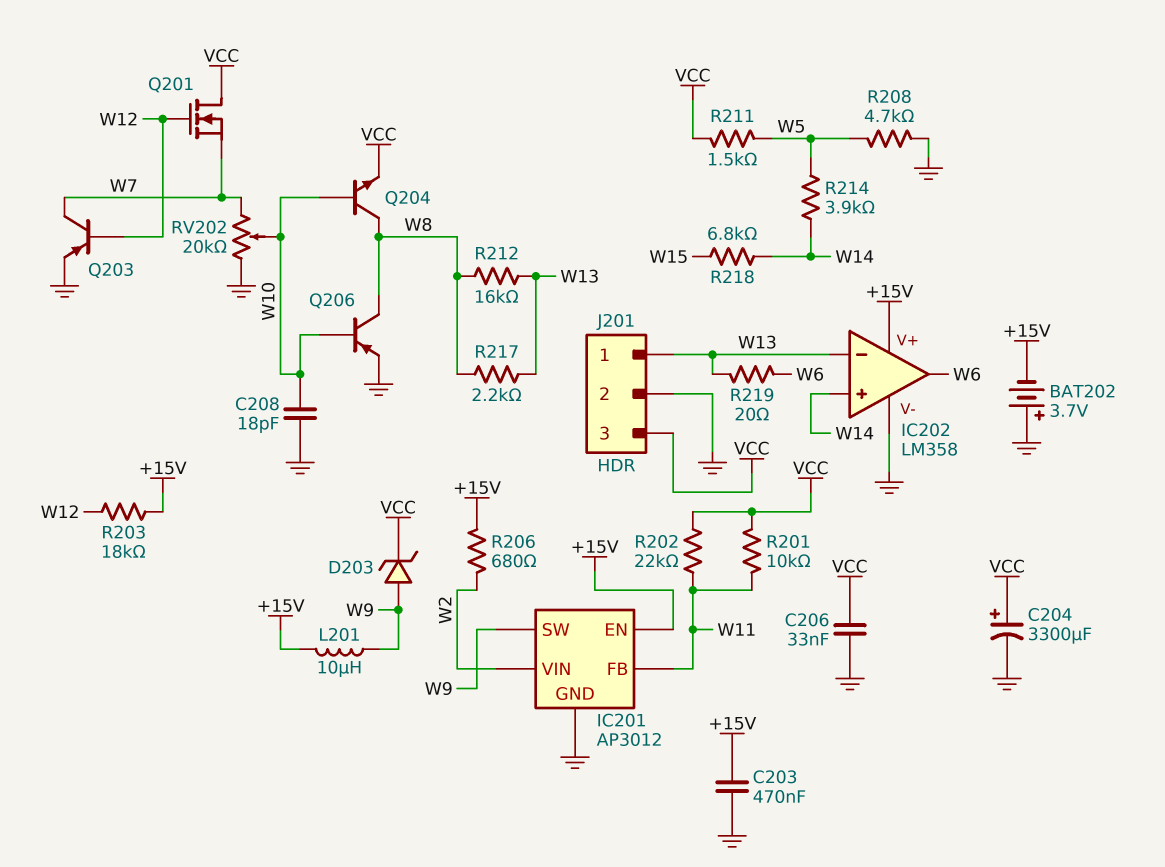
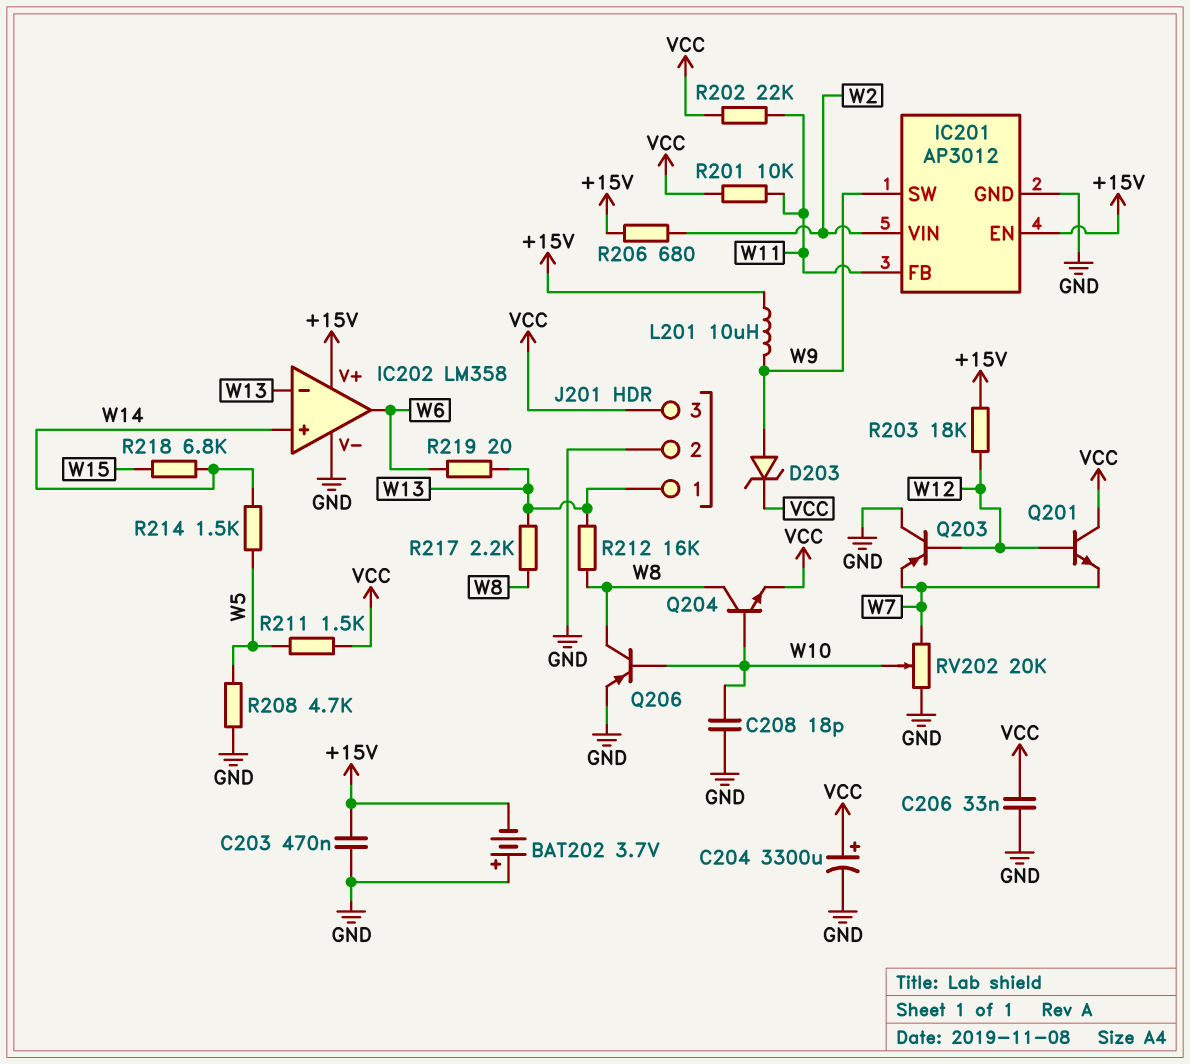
Q201: NMOS (G W12, D VCC, S W7) -> NPN (B W12, C VCC, E W7)
Q203: PNP (B W12, C W7, E GND) -> PNP (B W12, C GND, E W7)
R214: 3.9k (W5, W14) -> 1.5k (W5, W14)

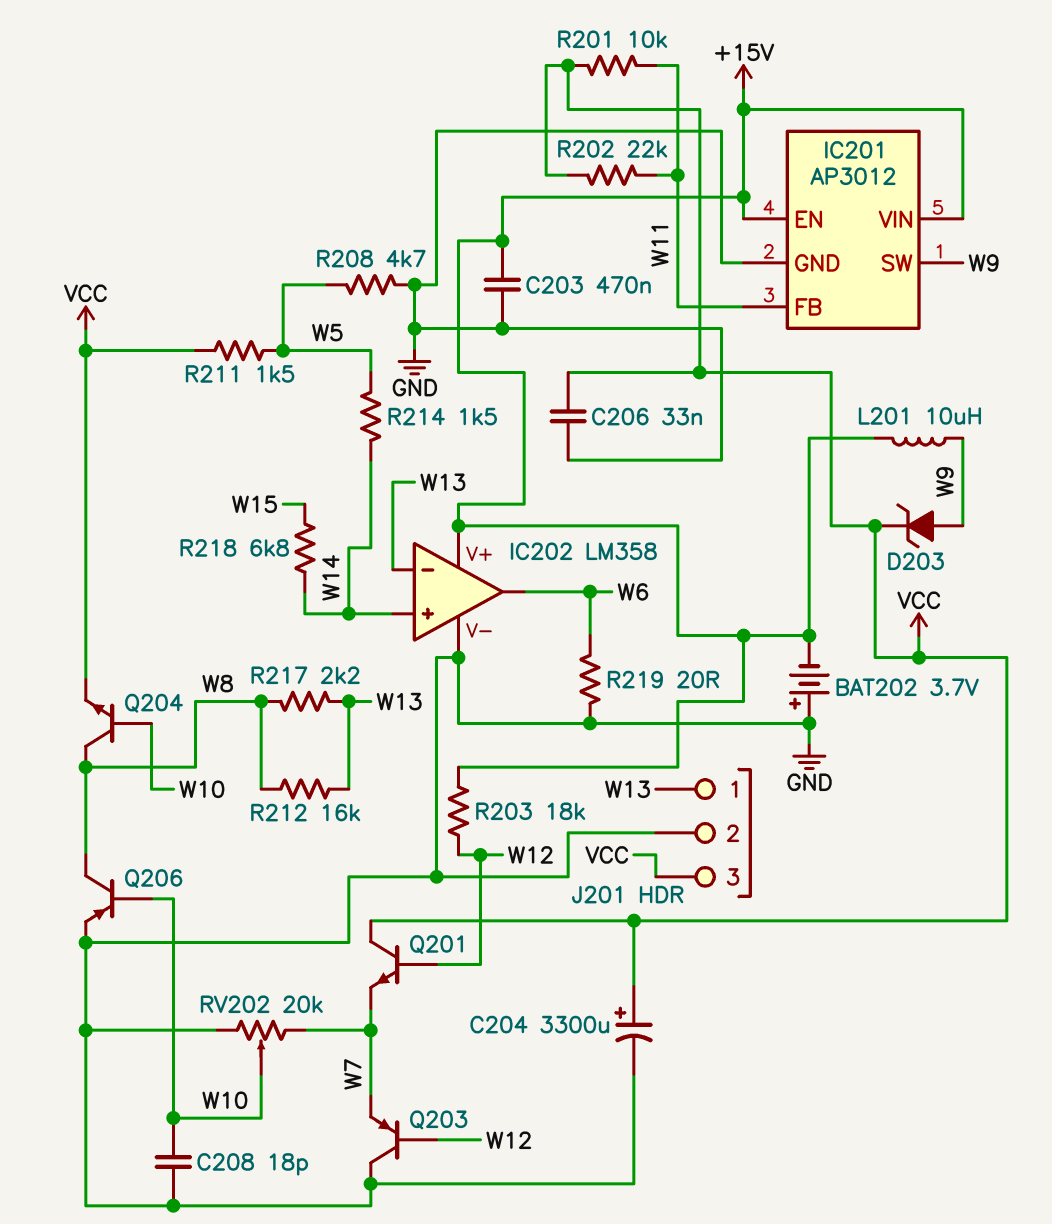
IC201 pin VIN: W2 -> +15V
R206: 680 (+15V, W2) -> none
R219: 20 (W6, W13) -> 20 (GND, W6)

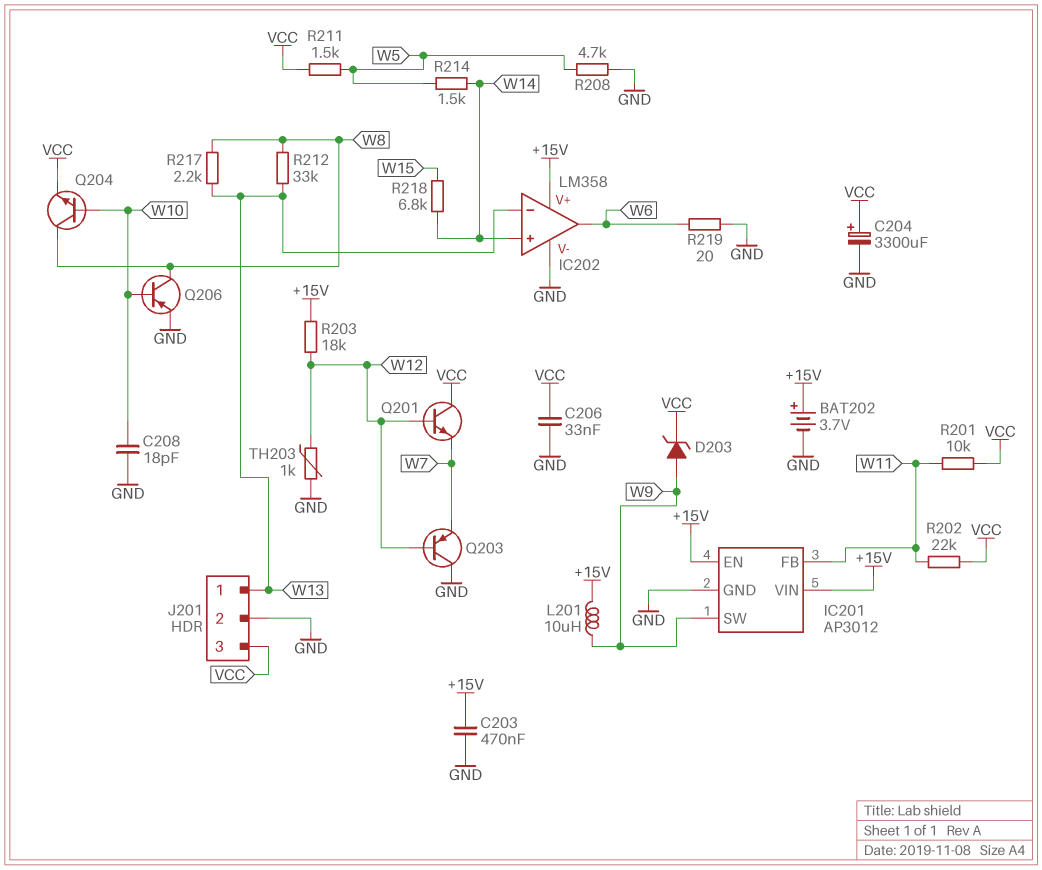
BAT202: 3.7V (plus GND, minus +15V) -> 3.7V (plus +15V, minus GND)
R212: 16k (W8, W13) -> 33k (W8, W13)
RV202: 20k (GND, W7, wiper W10) -> none
TH203: none -> 1k (GND, W12)

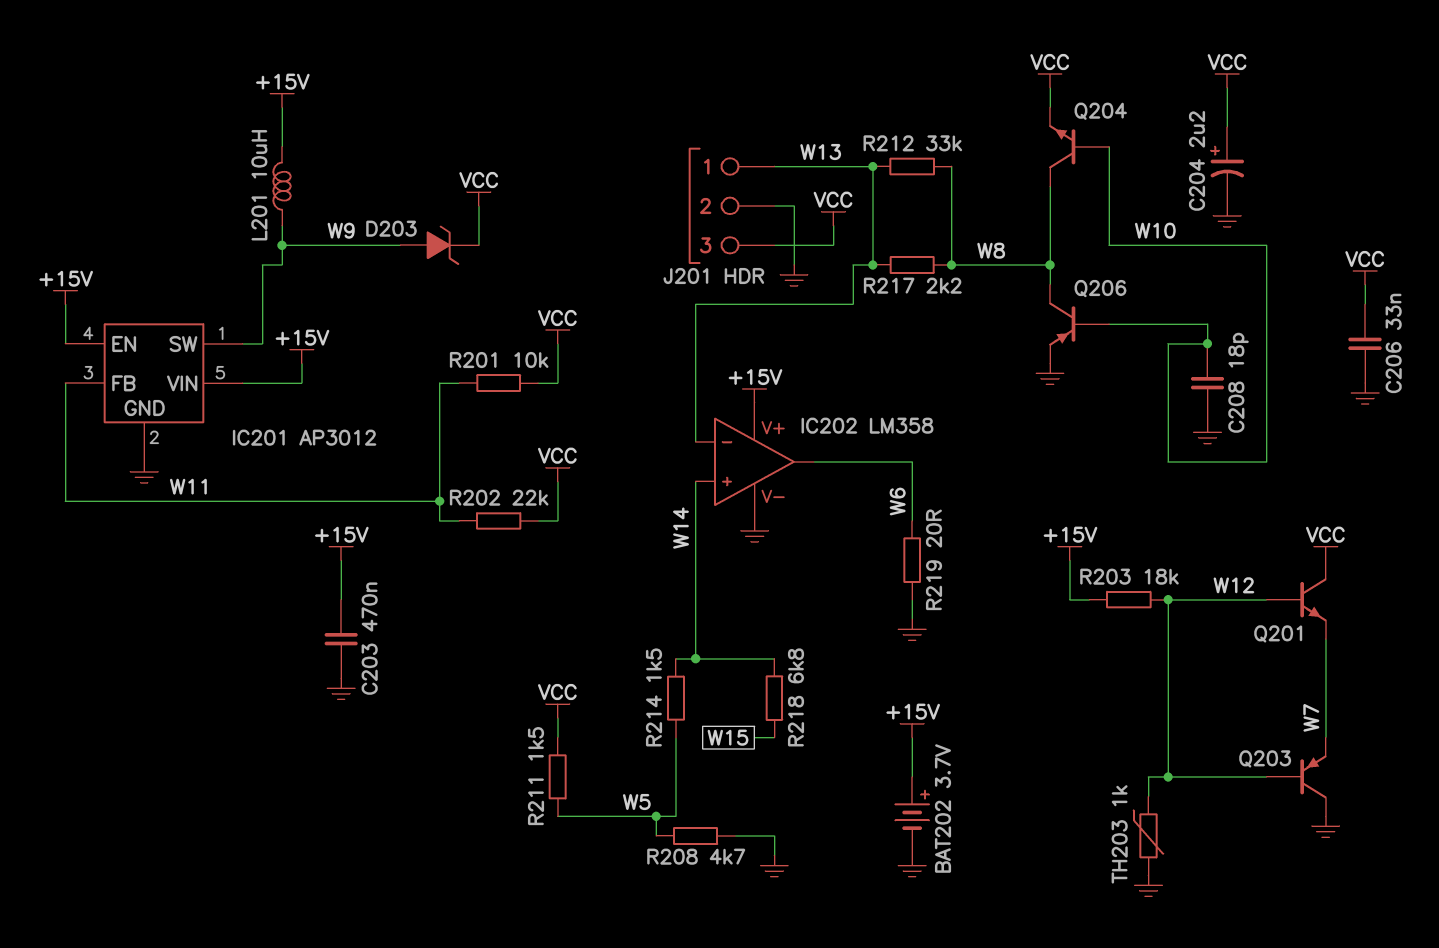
C204: 3300uF (plus VCC, minus GND) -> 2.2uF (plus VCC, minus GND)

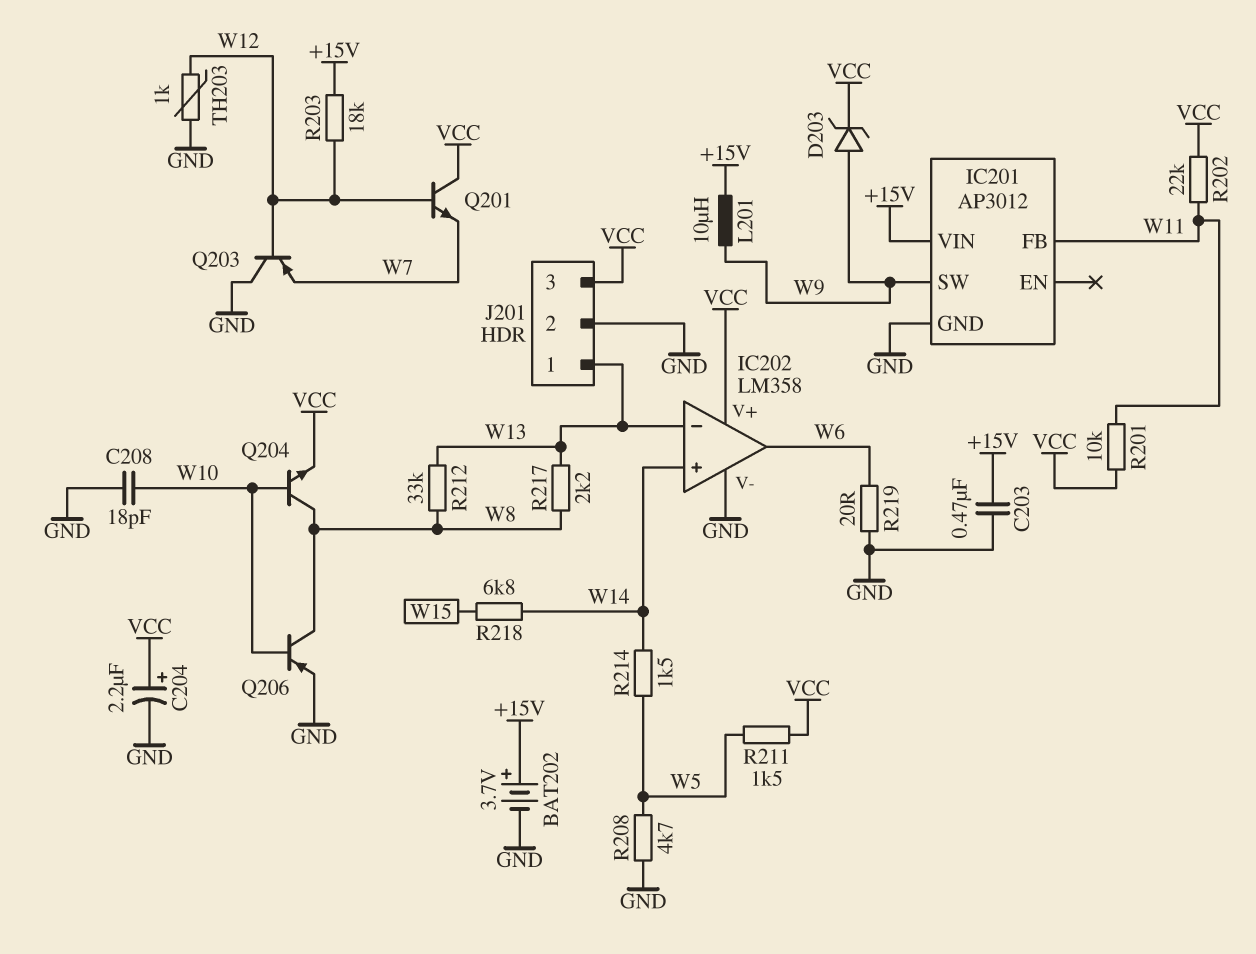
C206: 33nF (GND, VCC) -> none
IC201 pin EN: +15V -> none
IC202 pin V+: +15V -> VCC

